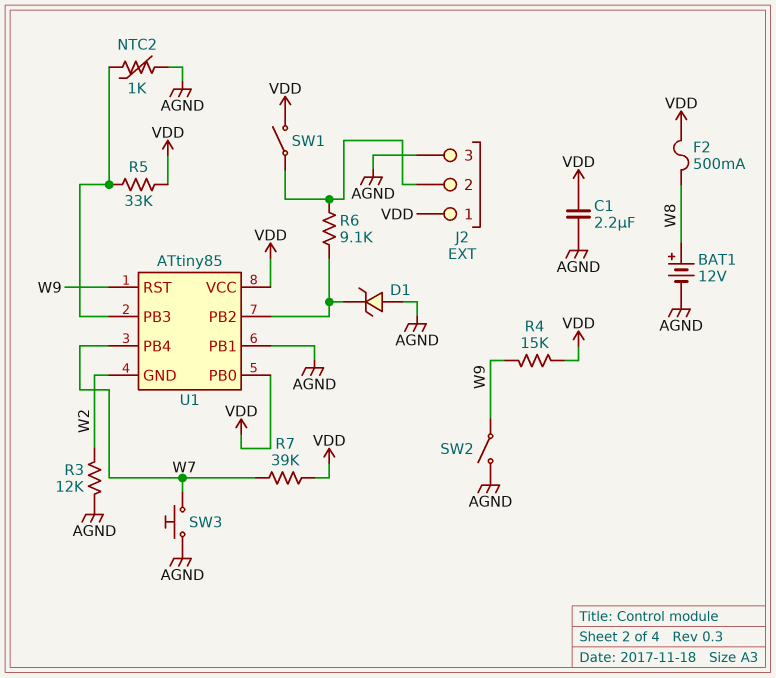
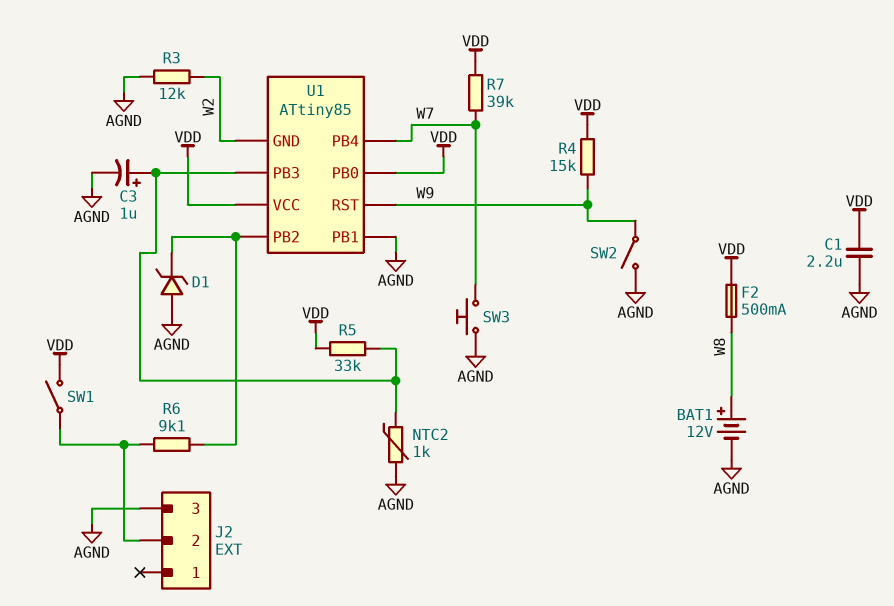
C3: none -> 1uF (plus U1/PB3, minus AGND)
J2 pin 1: VDD -> none

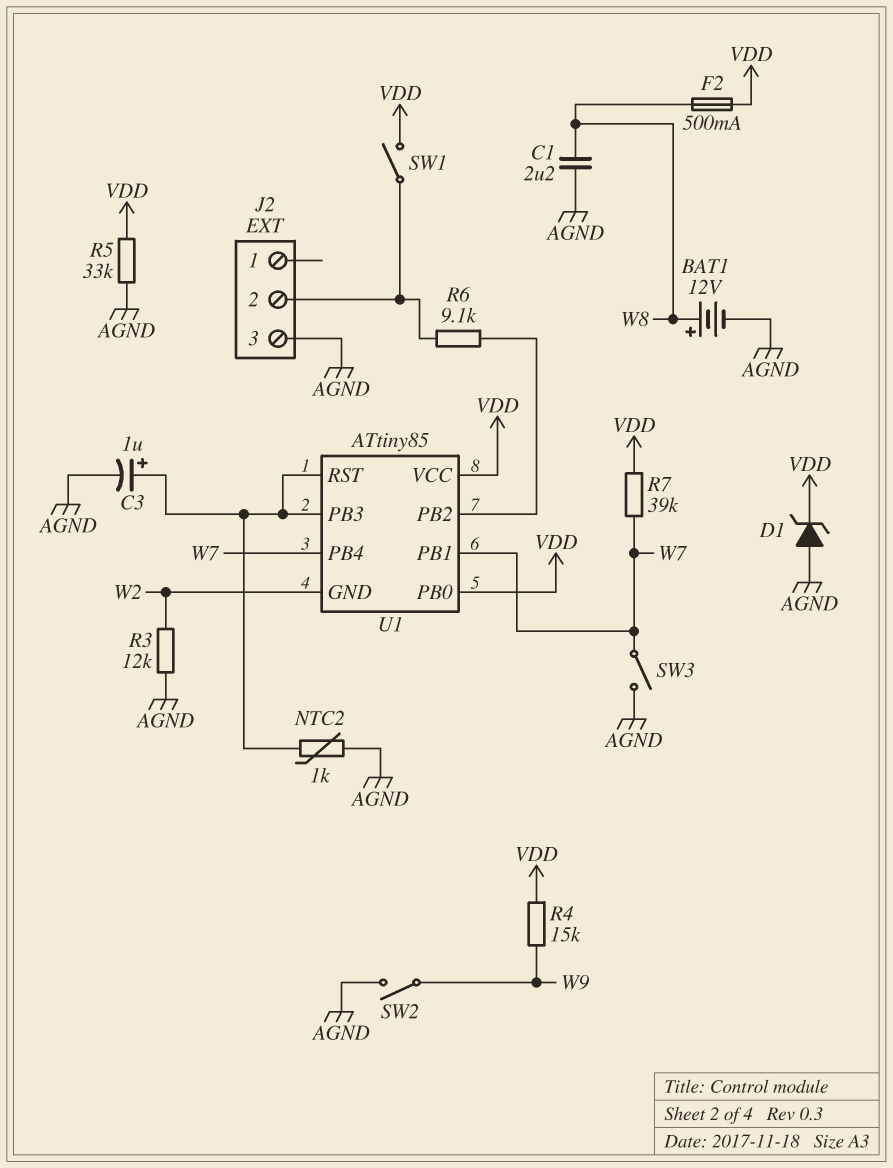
C1: 2.2uF (AGND, VDD) -> 2.2uF (AGND, W8)
D1: zener (A AGND, K U1/PB2) -> zener (A AGND, K VDD)
R5: 33k (U1/PB3, VDD) -> 33k (AGND, VDD)
SW3: button (AGND, W7) -> switch (AGND, W7)
U1 pin PB1: AGND -> W7
U1 pin RST: W9 -> U1/PB3

